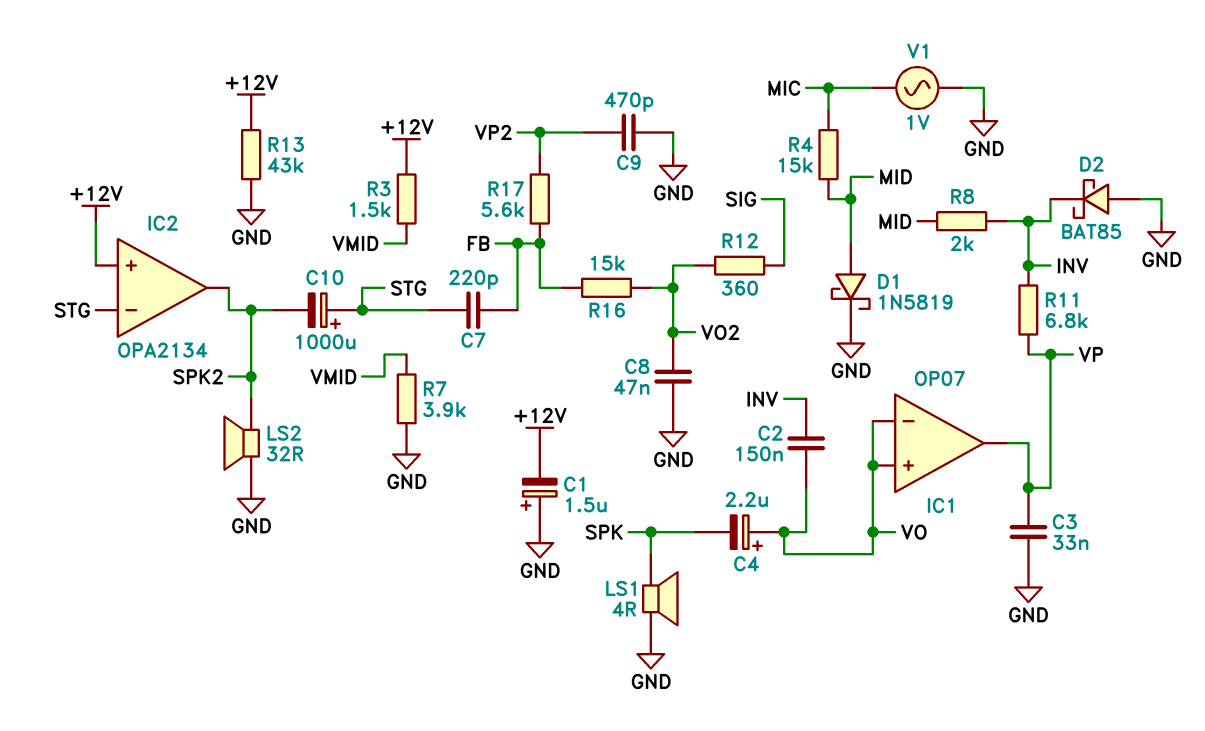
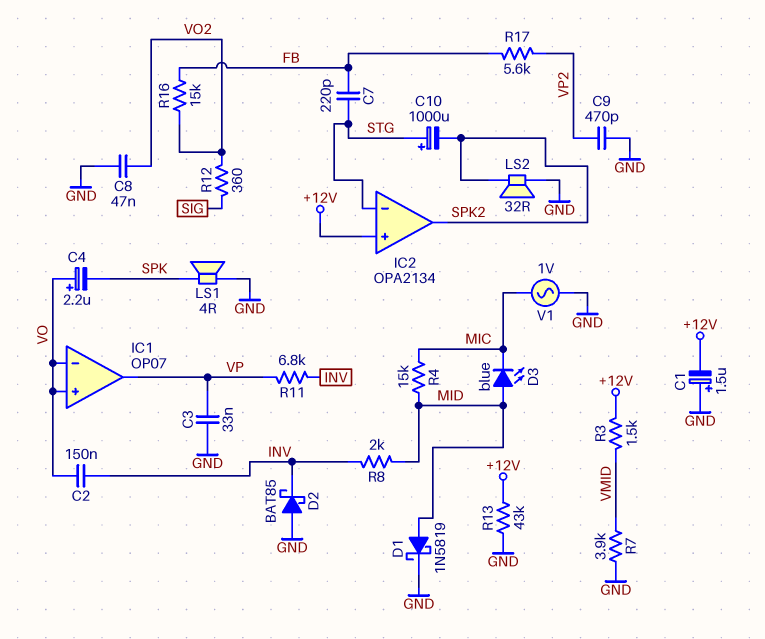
D3: none -> LED blue (A MID, K MIC)

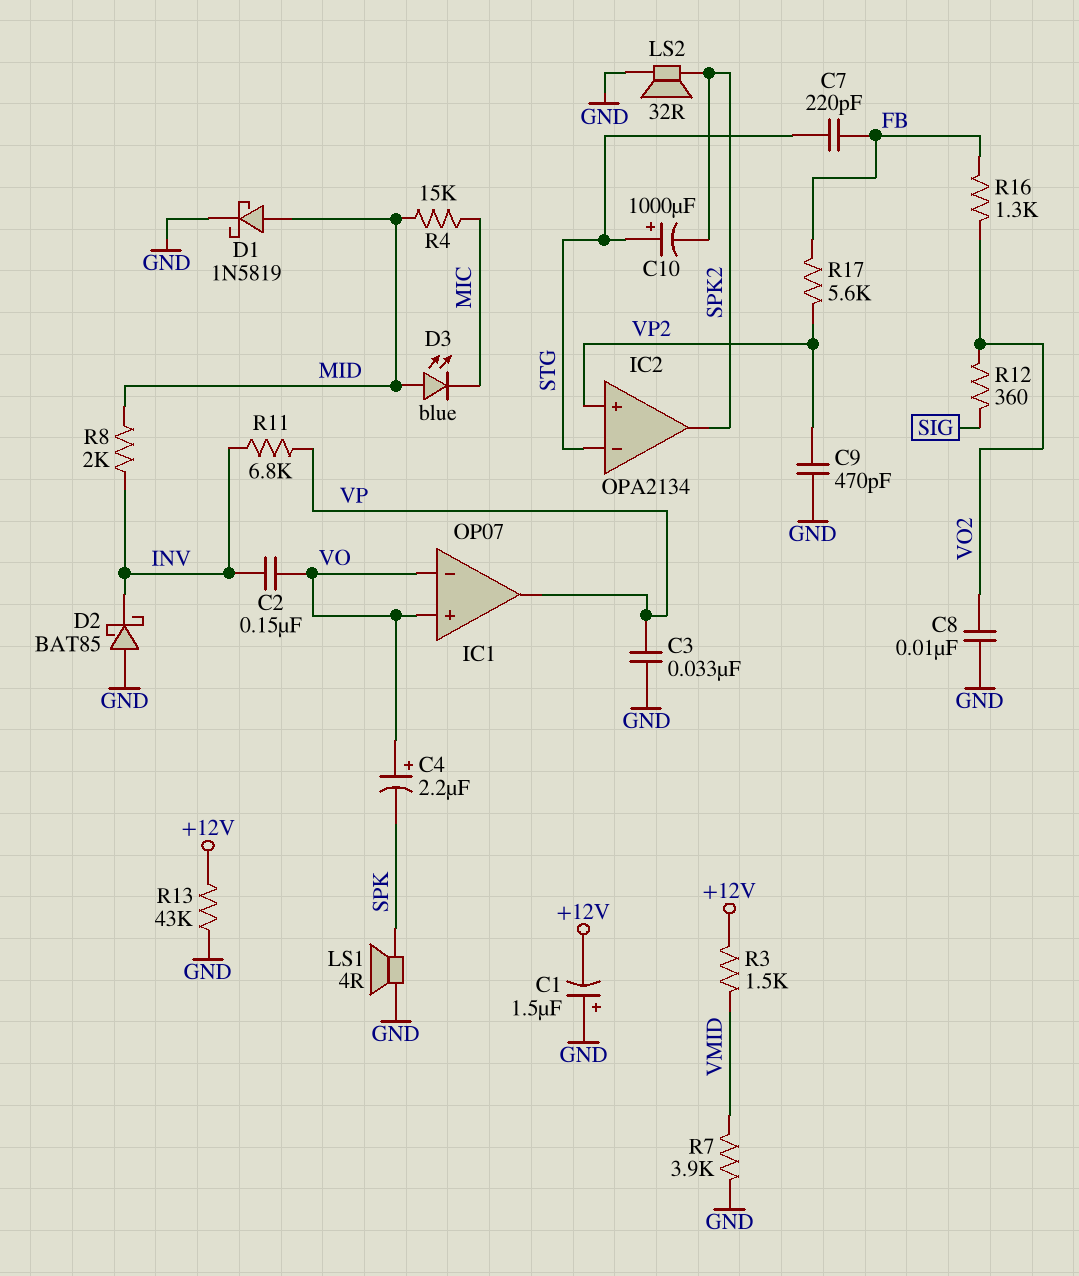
C8: 47nF (GND, VO2) -> 10nF (GND, VO2)
IC2 pin in+: +12V -> VP2
R16: 15k (FB, VO2) -> 1.3k (FB, VO2)
V1: AC 1V (GND, MIC) -> none

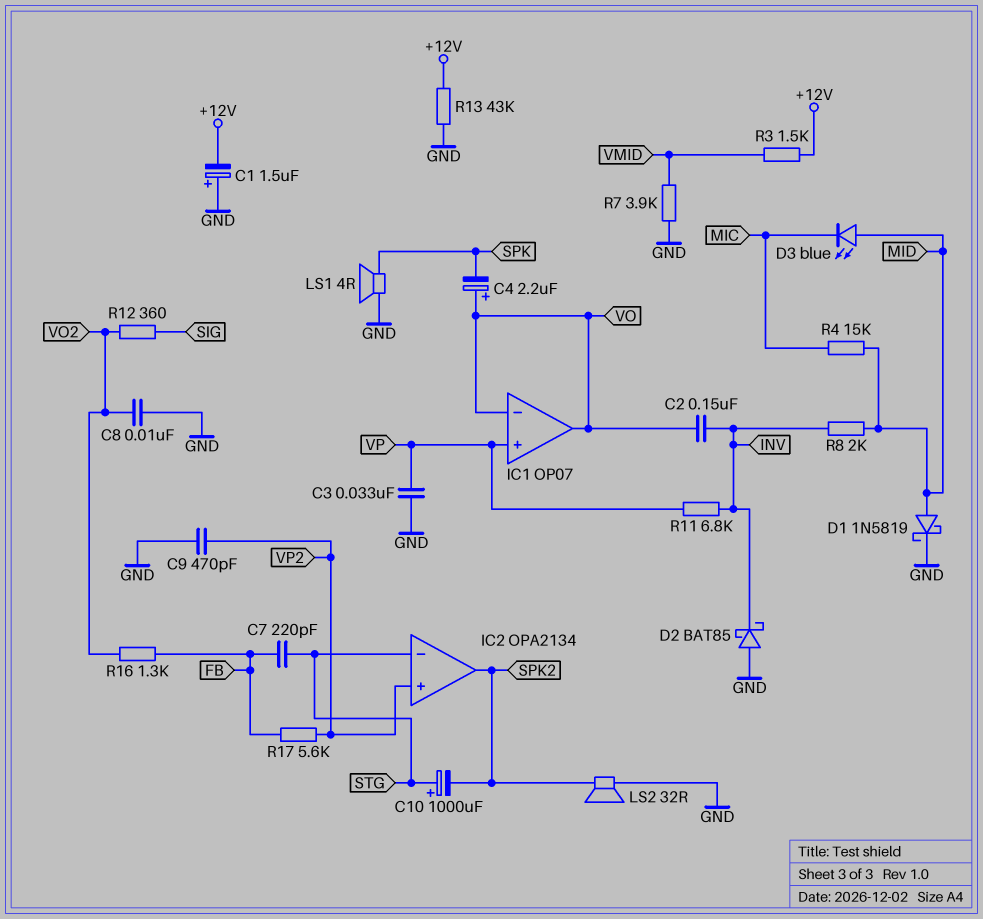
IC1 pin in+: VO -> VP
IC1 pin out: VP -> VO

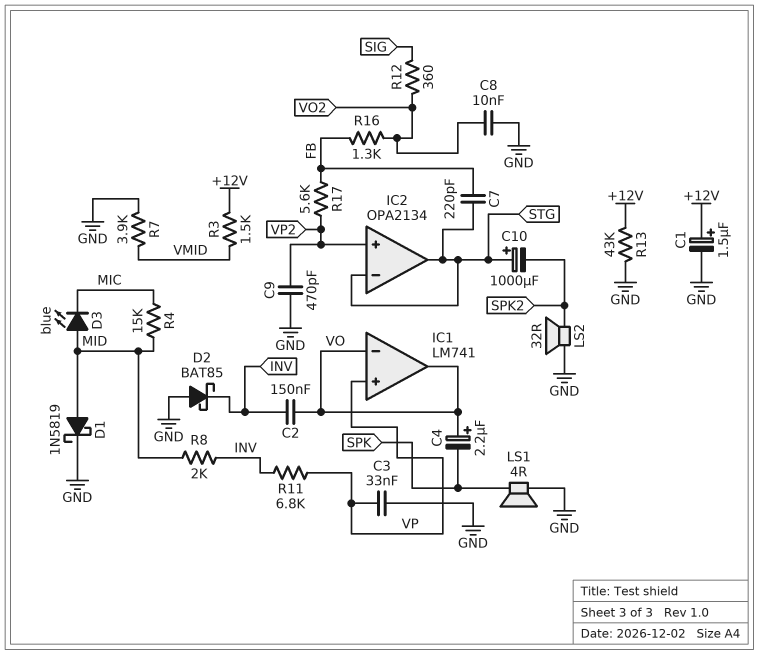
C1: 1.5uF (plus GND, minus +12V) -> 1.5uF (plus +12V, minus GND)
IC1: OP07 -> LM741
IC2 pin out: SPK2 -> STG

